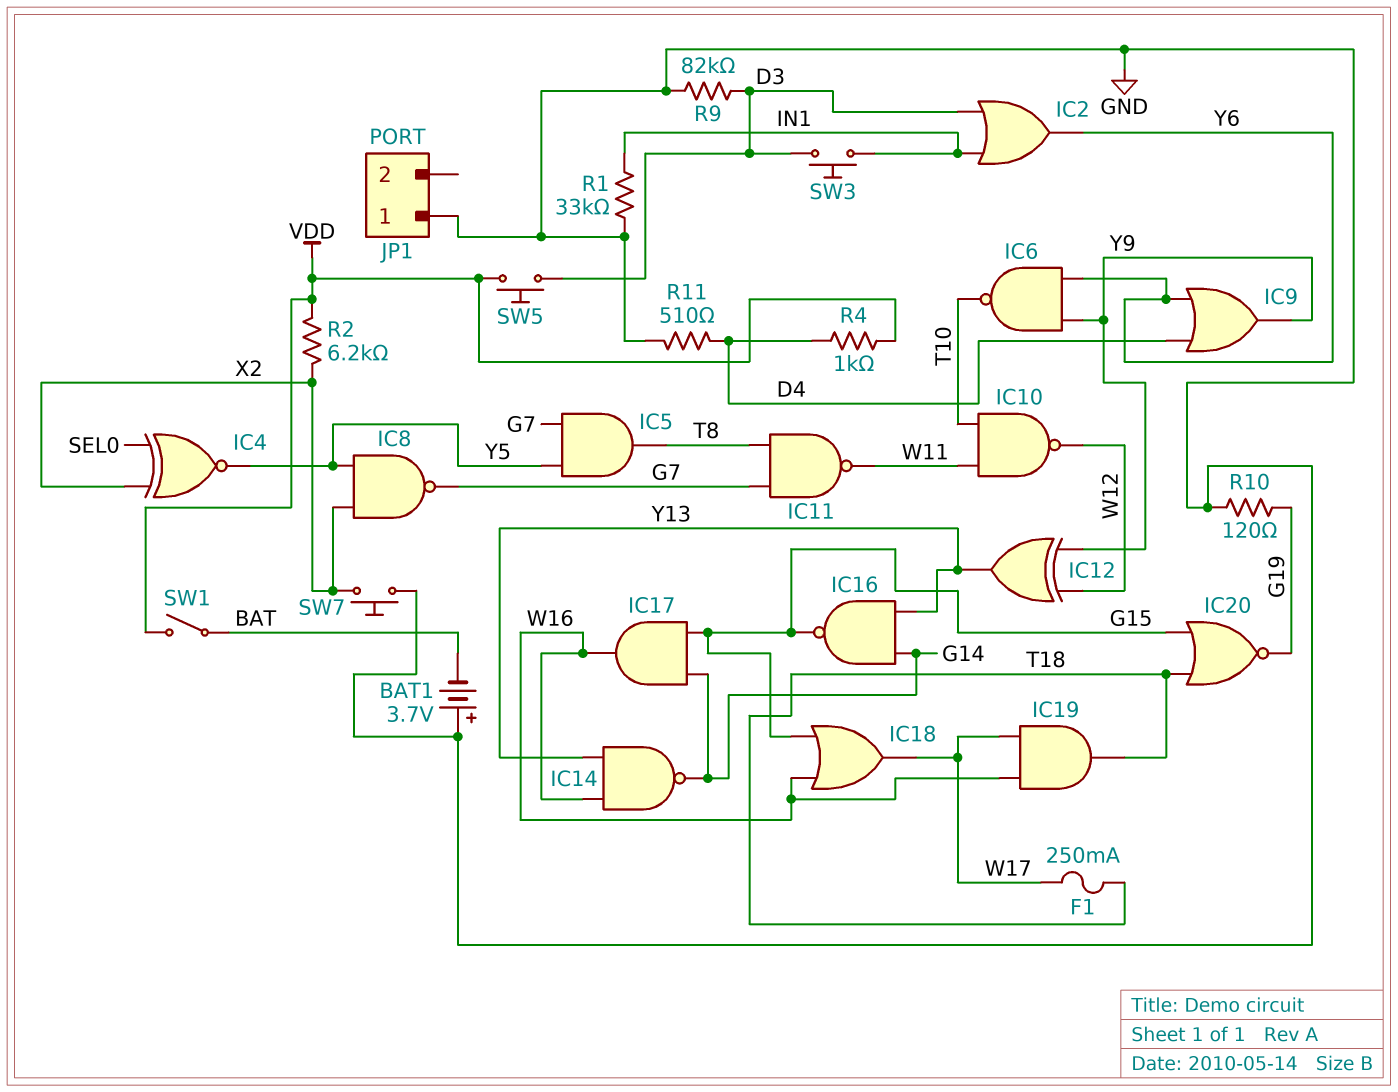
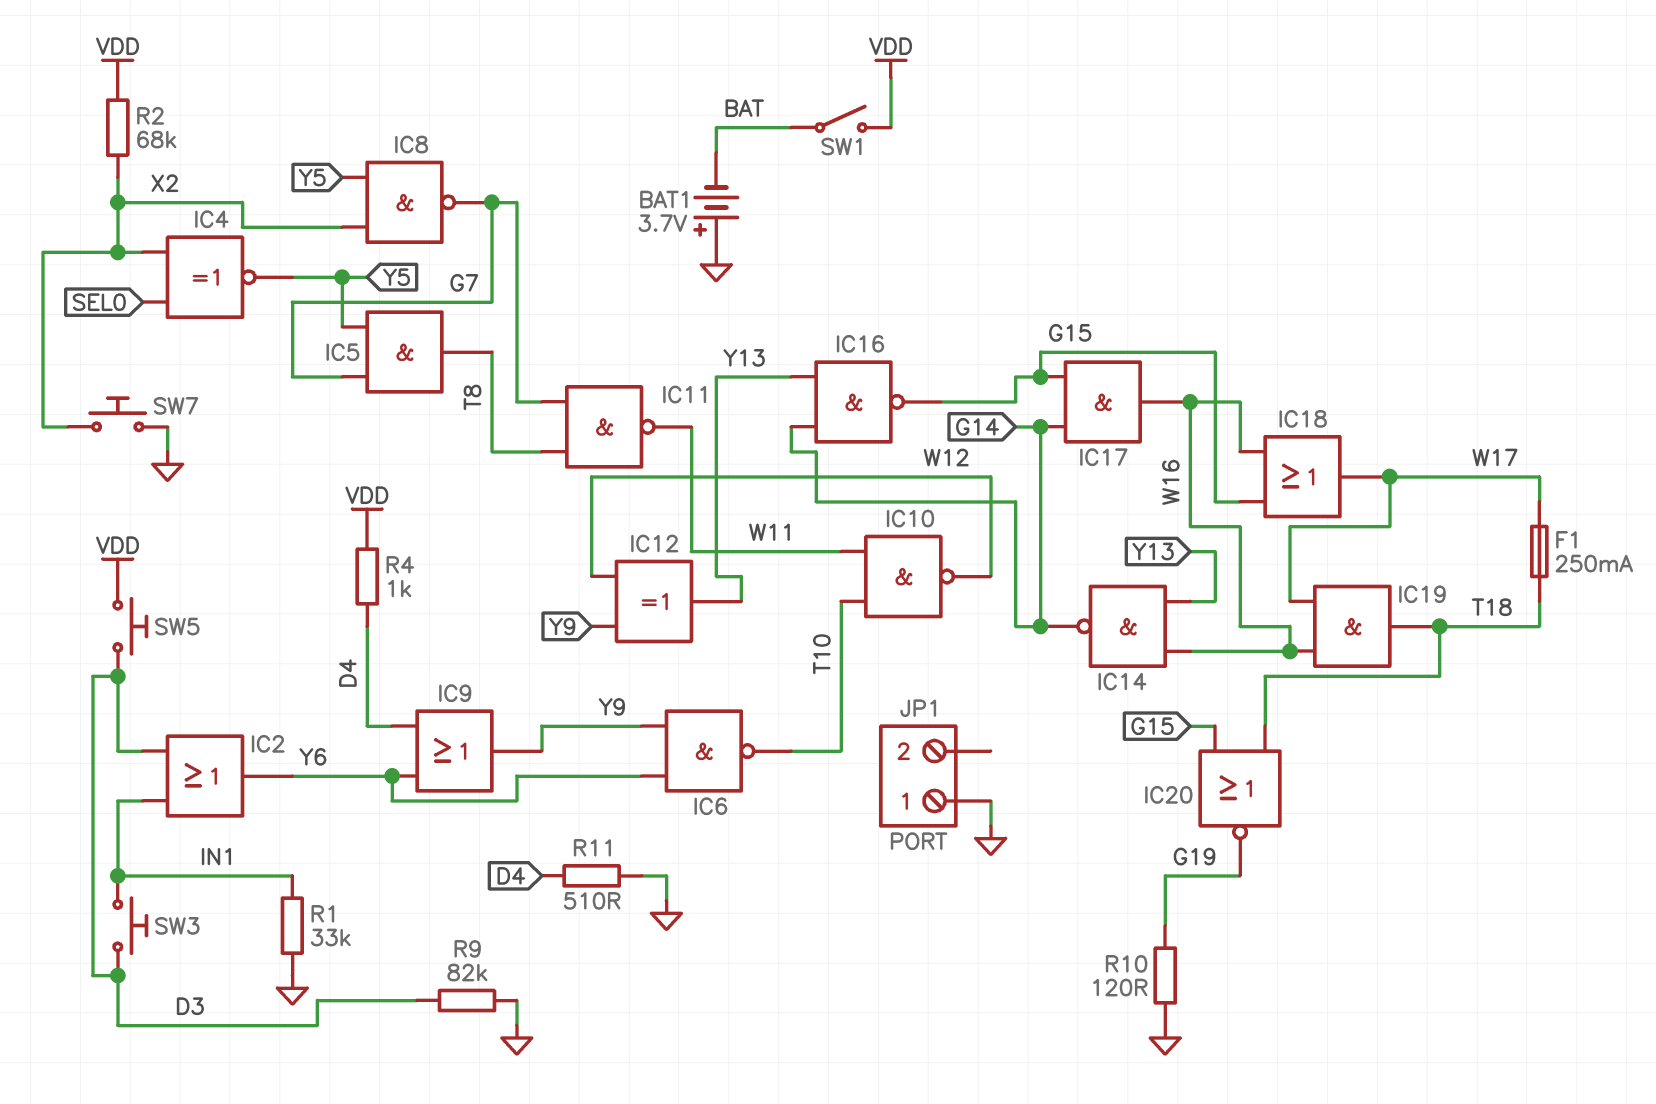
R2: 6.2k (VDD, X2) -> 68k (VDD, X2)

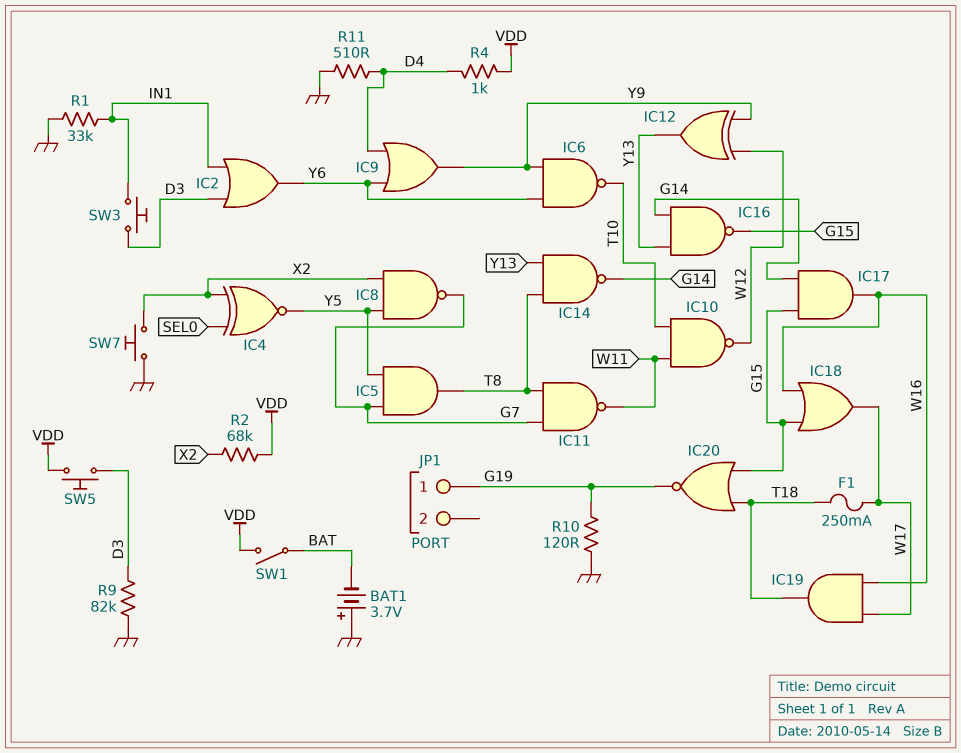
IC14: NAND (in W16, in Y13, out G14) -> NAND (in T8, in Y13, out G14)
JP1 pin 1: GND -> G19

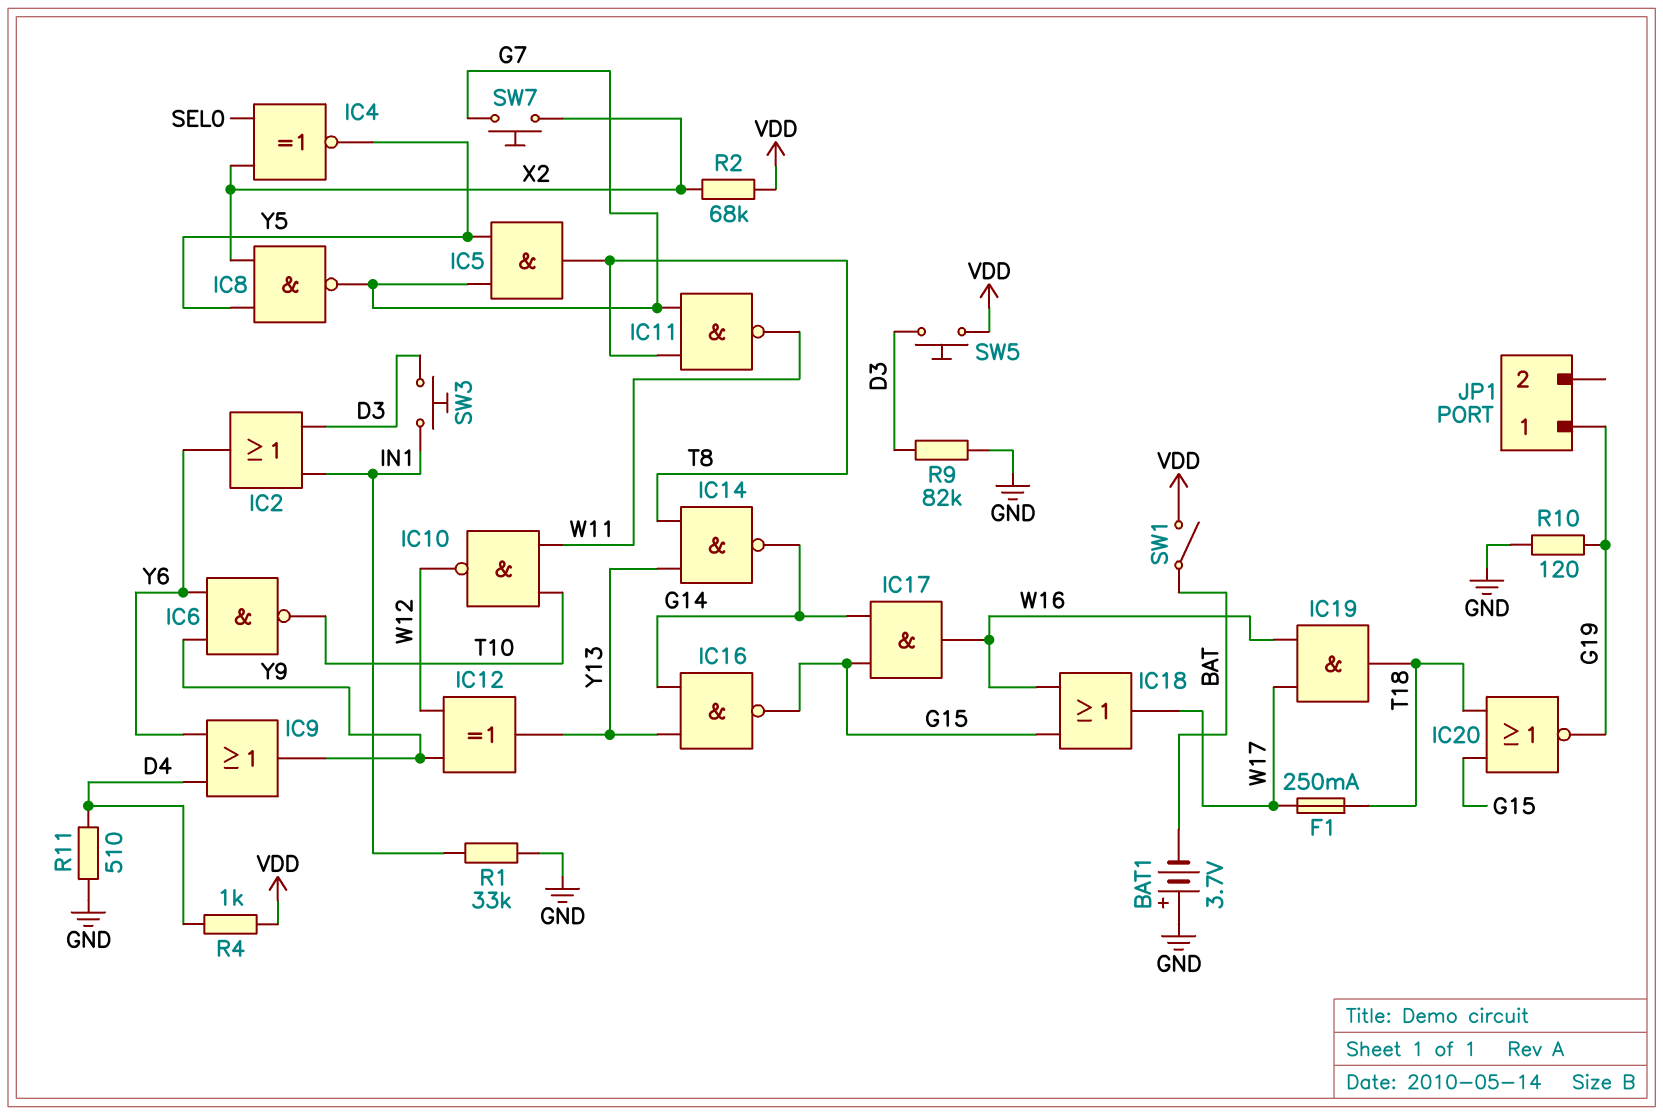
SW7: button (GND, X2) -> button (G7, X2)

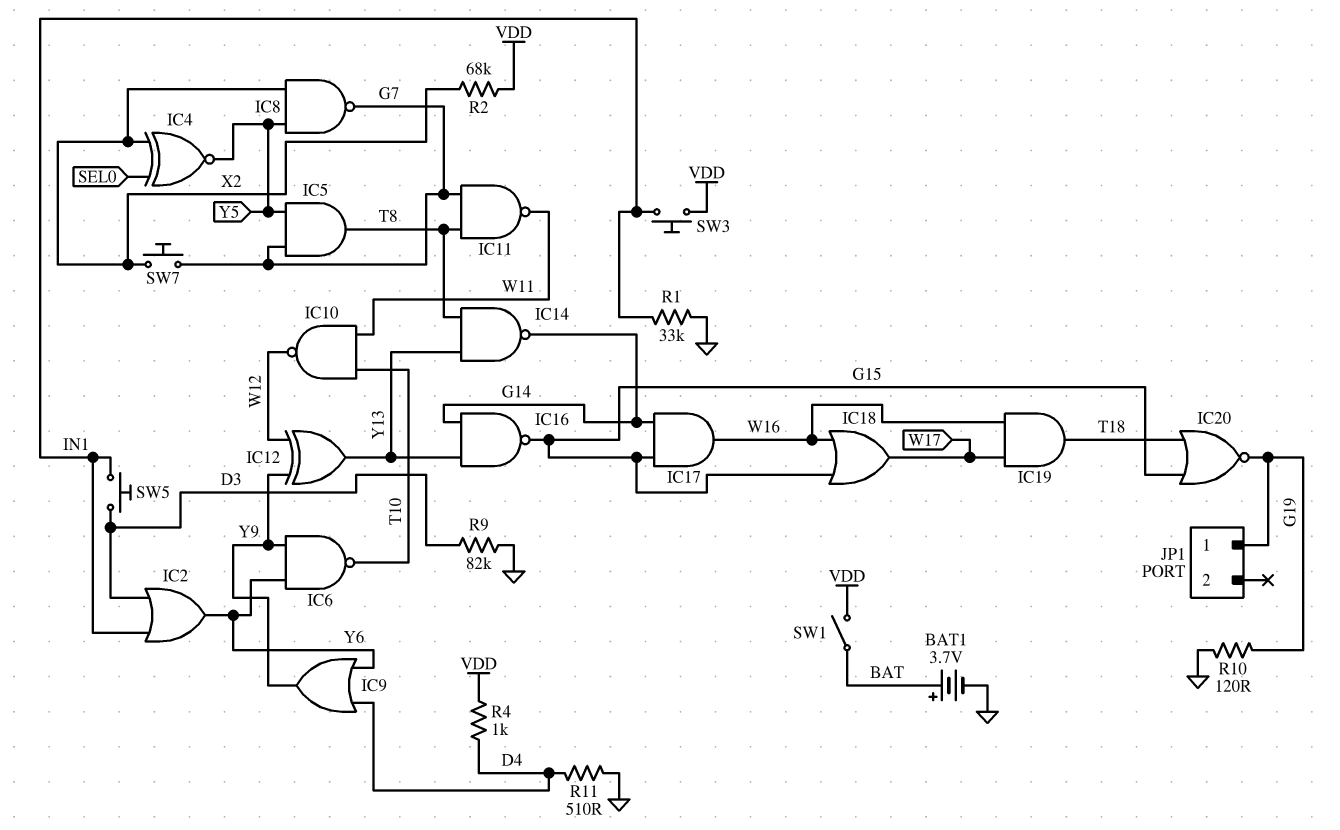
BAT1: 3.7V (plus GND, minus BAT) -> 3.7V (plus BAT, minus GND)
F1: 250mA (T18, W17) -> none
SW3: button (D3, IN1) -> button (IN1, VDD)
SW5: button (D3, VDD) -> button (D3, IN1)

